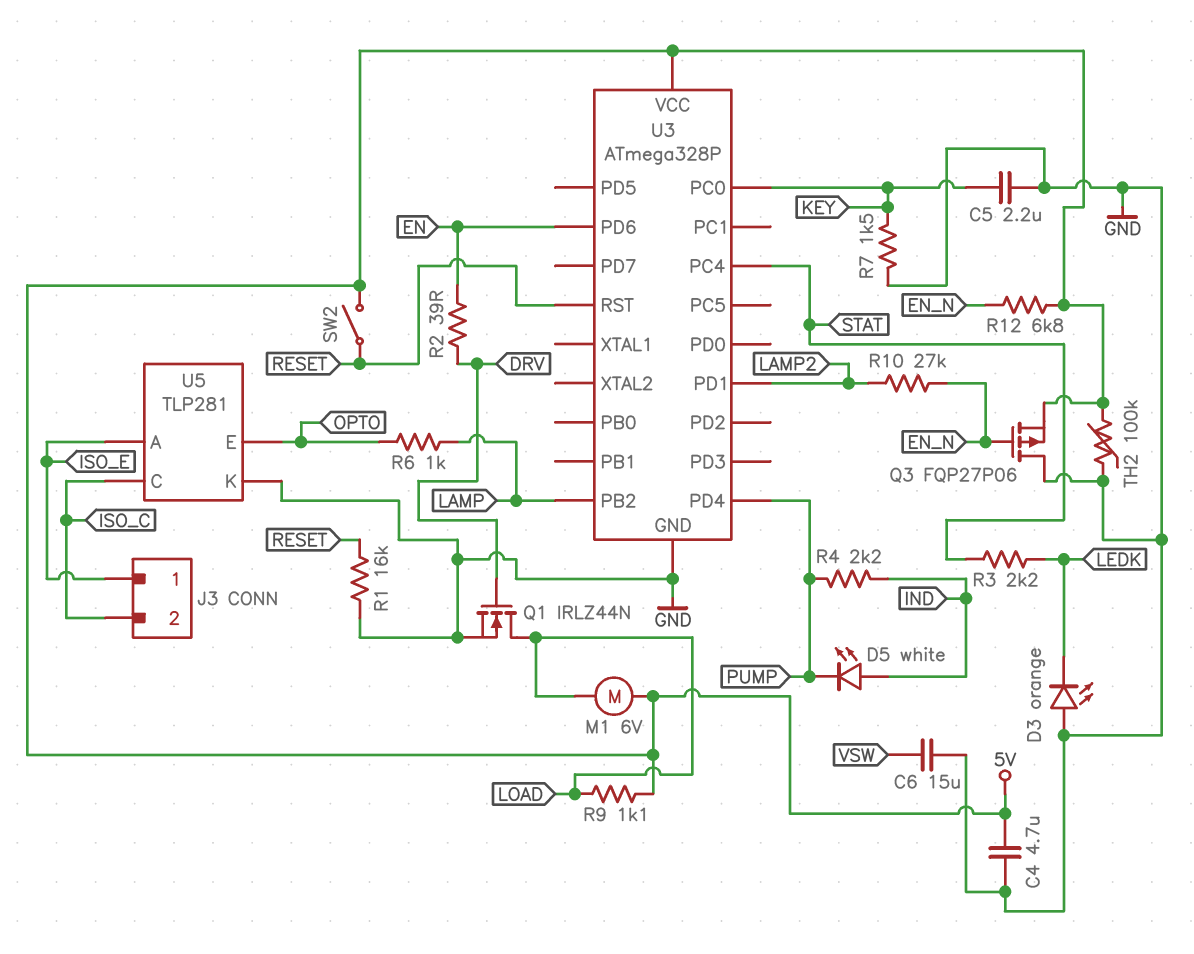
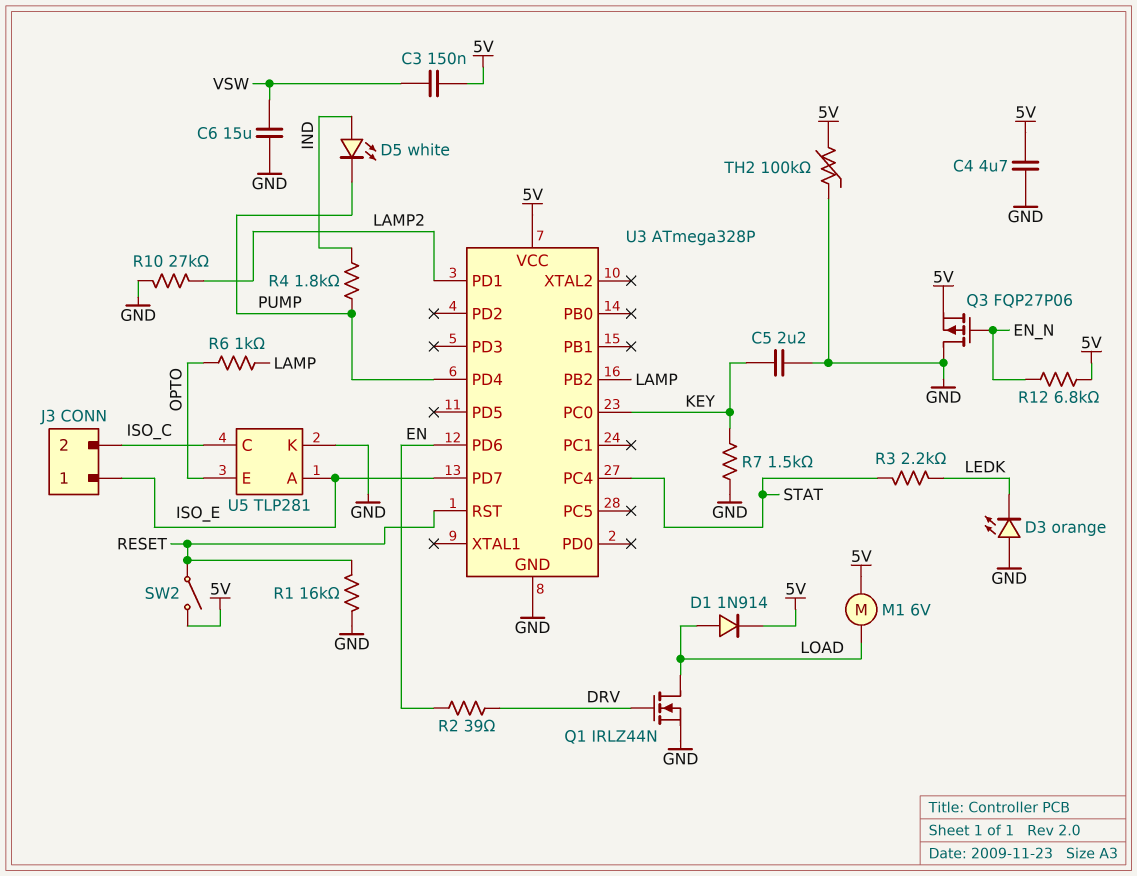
C3: none -> 150nF (5V, VSW)
D1: none -> diode 1N914 (A LOAD, K 5V)
R4: 2.2k (IND, PUMP) -> 1.8k (IND, PUMP)
R9: 1.1k (5V, LOAD) -> none
R10: 27k (EN_N, LAMP2) -> 27k (GND, LAMP2)
U3 pin PD7: none -> ISO_E

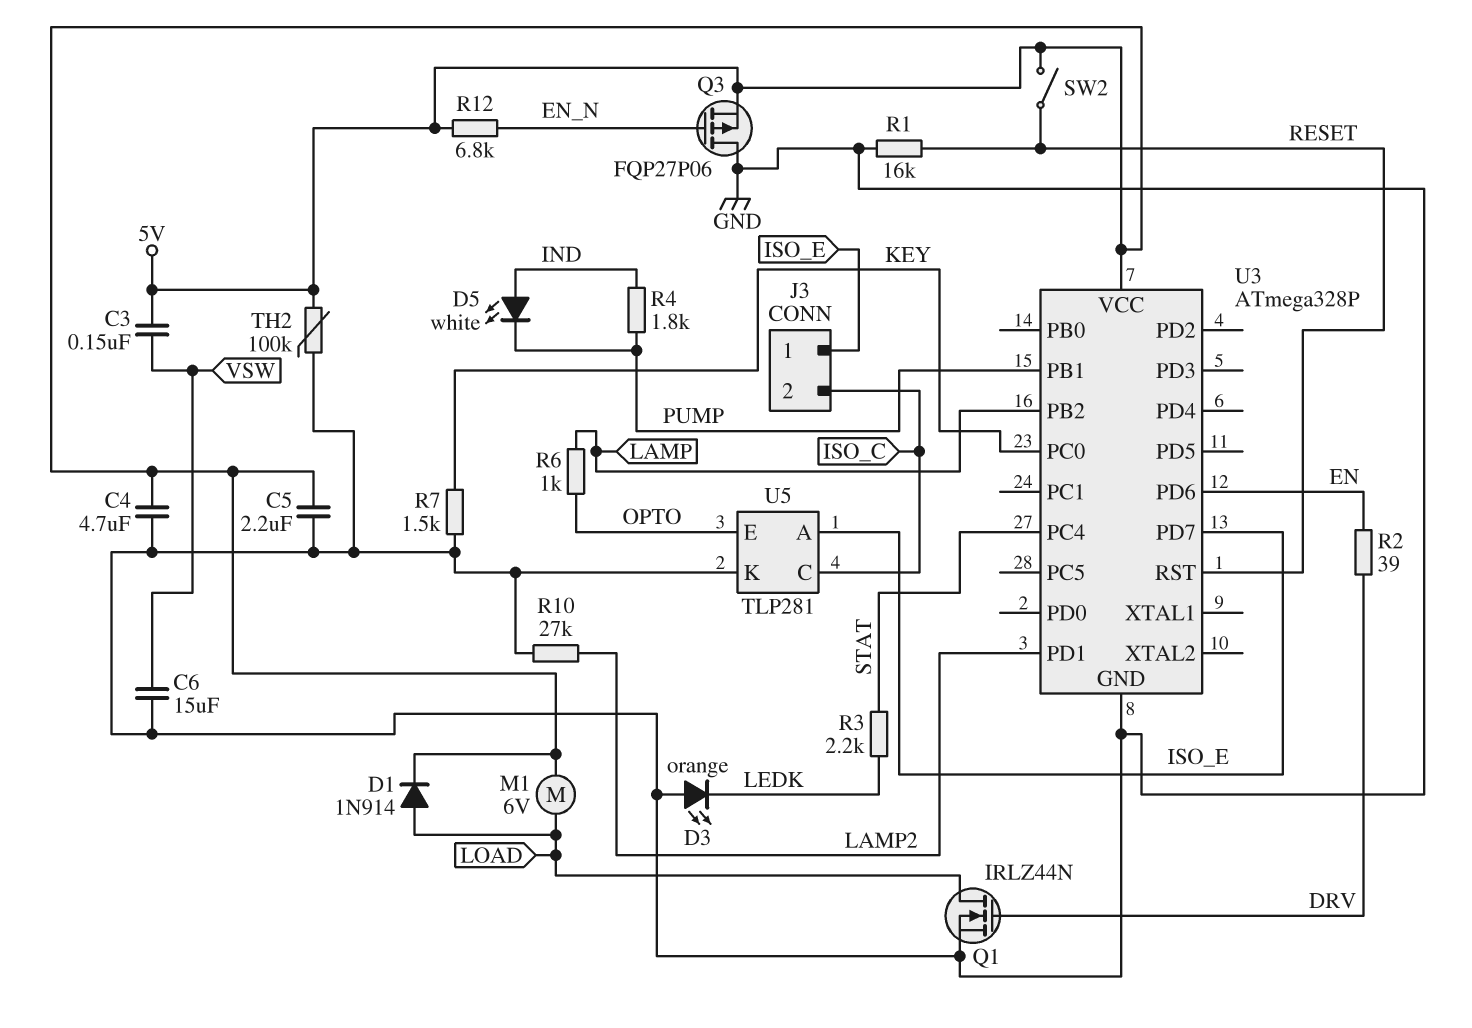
C5: 2.2uF (GND, KEY) -> 2.2uF (5V, GND)
U3 pin PB1: none -> PUMP
U3 pin PD4: PUMP -> none

